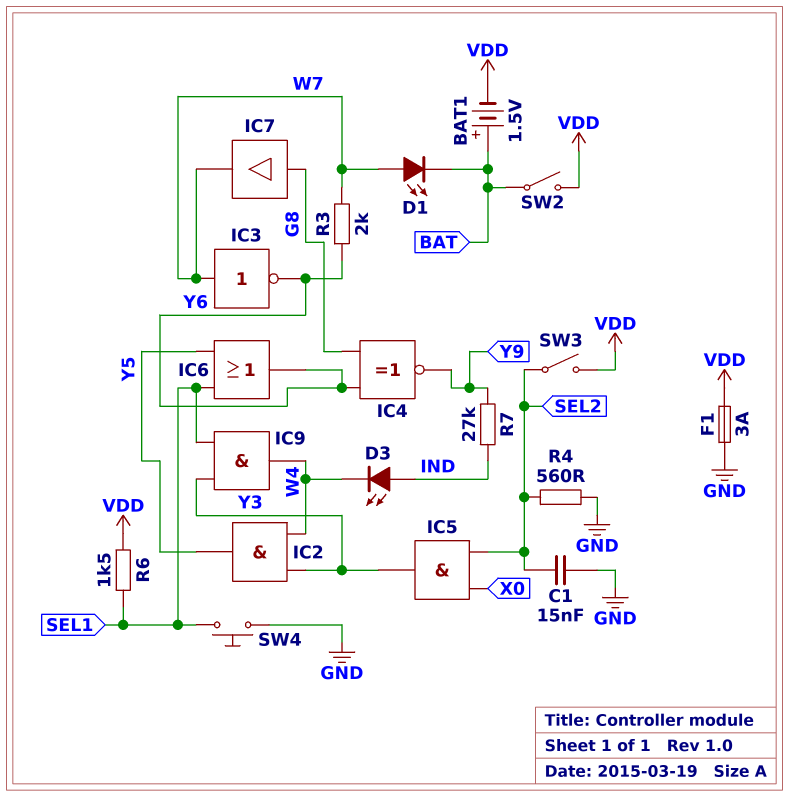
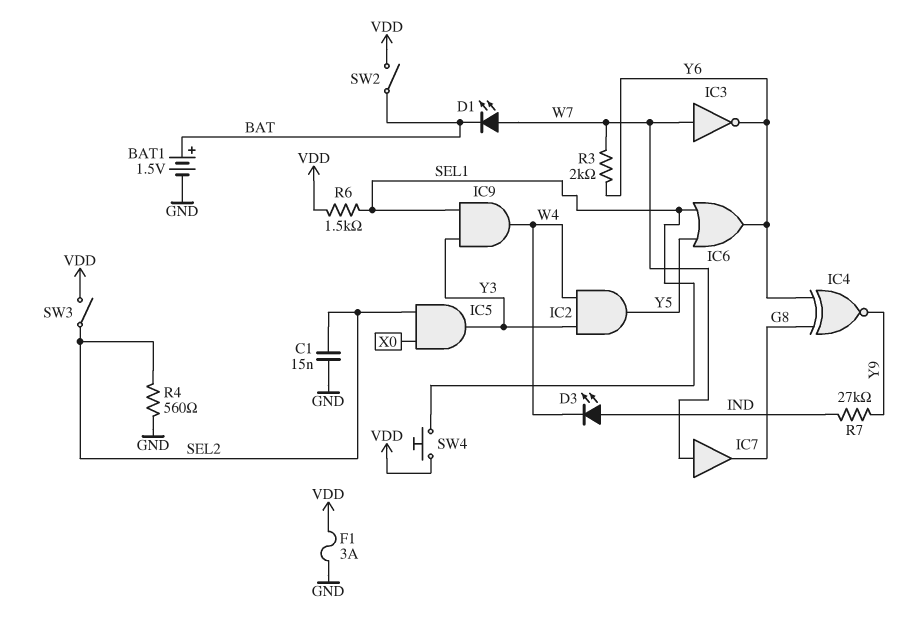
BAT1: 1.5V (plus BAT, minus VDD) -> 1.5V (plus BAT, minus GND)
IC7: buffer (in G8, out W7) -> buffer (in W7, out G8)
SW4: button (GND, SEL1) -> button (SEL1, VDD)

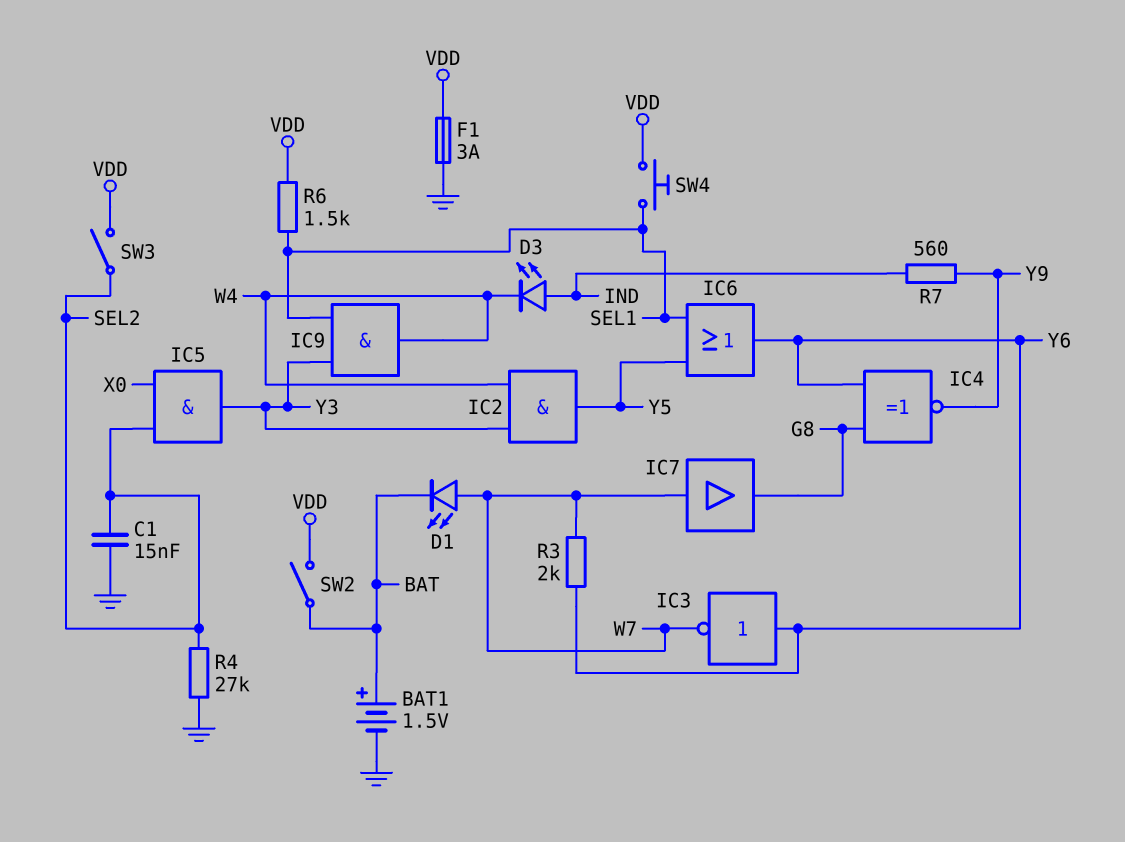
IC3: NOT (in W7, out Y6) -> NOT (in Y6, out W7)
R4: 560 (GND, SEL2) -> 27k (GND, SEL2)
R7: 27k (IND, Y9) -> 560 (IND, Y9)

